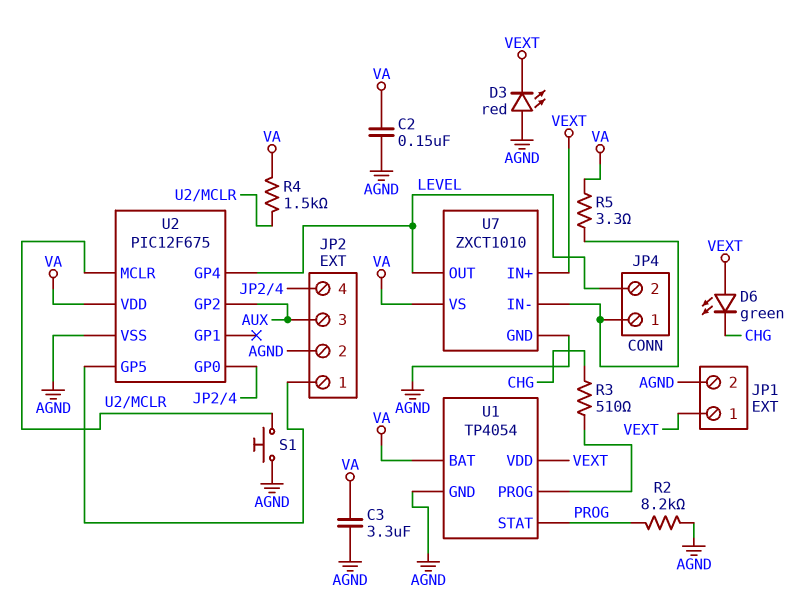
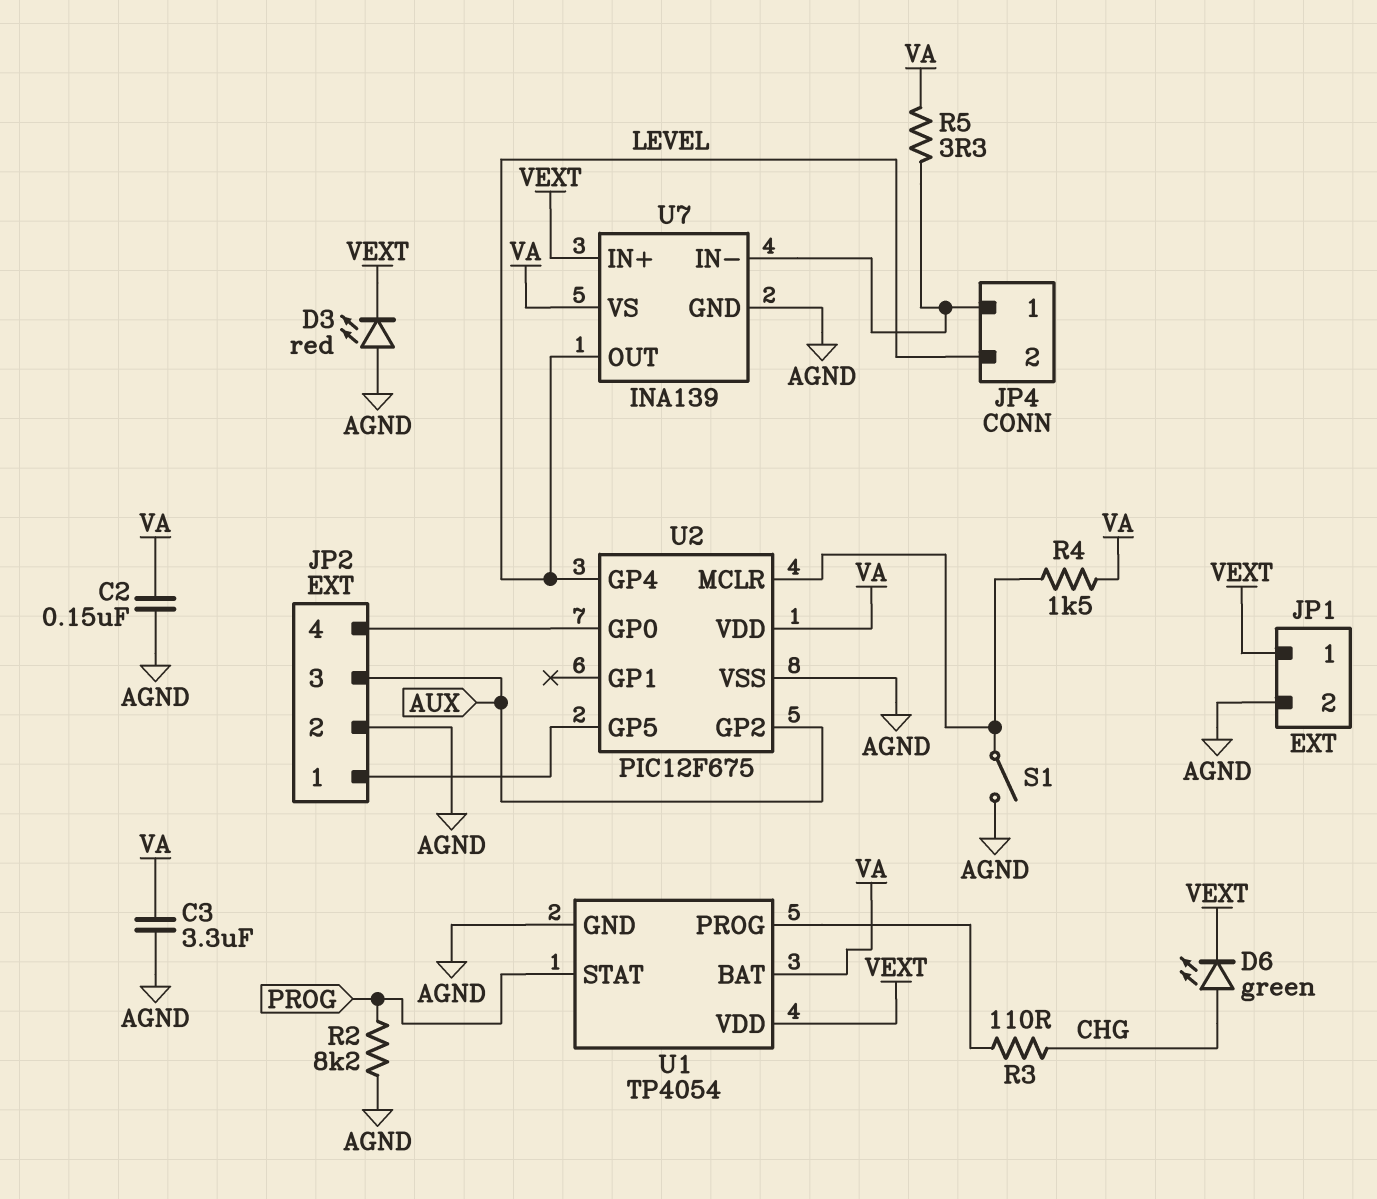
D6: LED green (A VEXT, K CHG) -> LED green (A CHG, K VEXT)
R3: 510 (CHG, U1/PROG) -> 110 (CHG, U1/PROG)
S1: button (AGND, U2/MCLR) -> switch (AGND, U2/MCLR)
U7: ZXCT1010 -> INA139

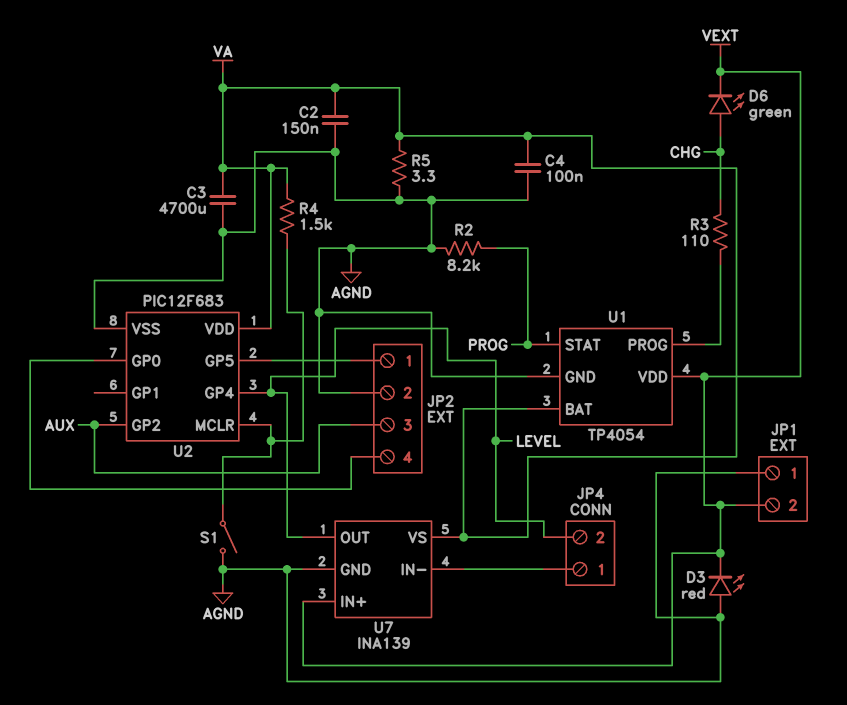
C3: 3.3uF (AGND, VA) -> 4700uF (AGND, VA)
C4: none -> 100nF (AGND, VA)
JP1 pin 1: VEXT -> AGND
JP1 pin 2: AGND -> VEXT
R5: 3.3 (JP4/1, VA) -> 3.3 (AGND, VA)
U2: PIC12F675 -> PIC12F683

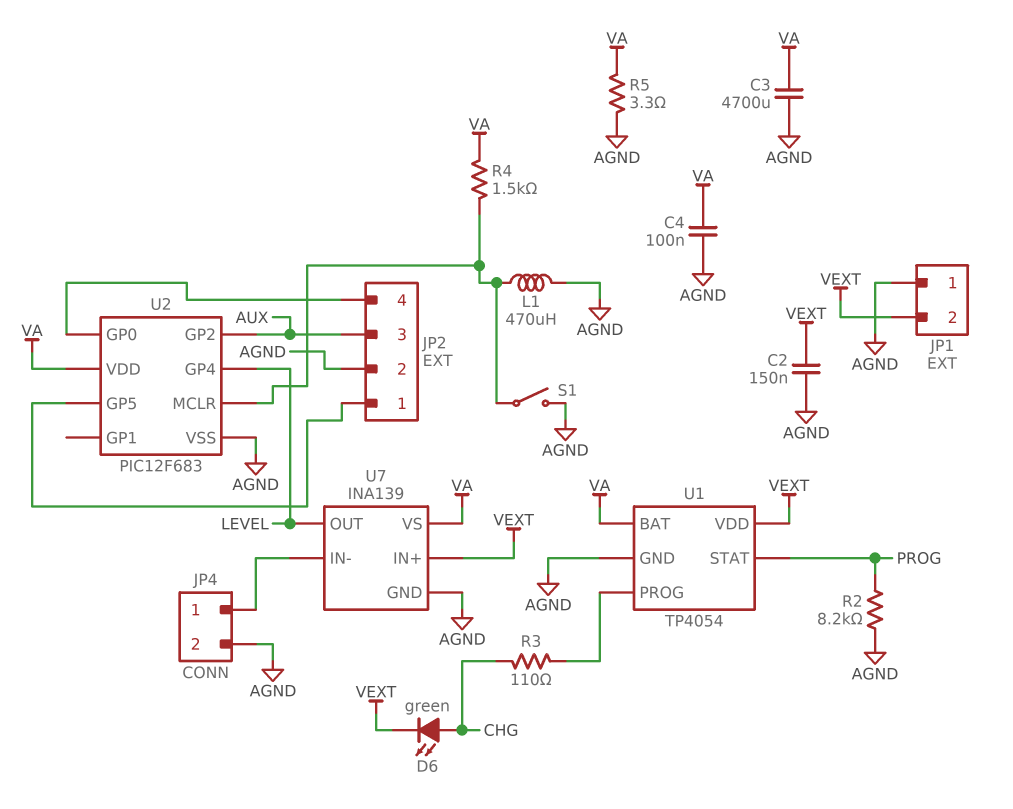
C2: 150nF (AGND, VA) -> 150nF (AGND, VEXT)
D3: LED red (A AGND, K VEXT) -> none
JP4 pin 2: LEVEL -> AGND
L1: none -> 470uH (AGND, U2/MCLR)

